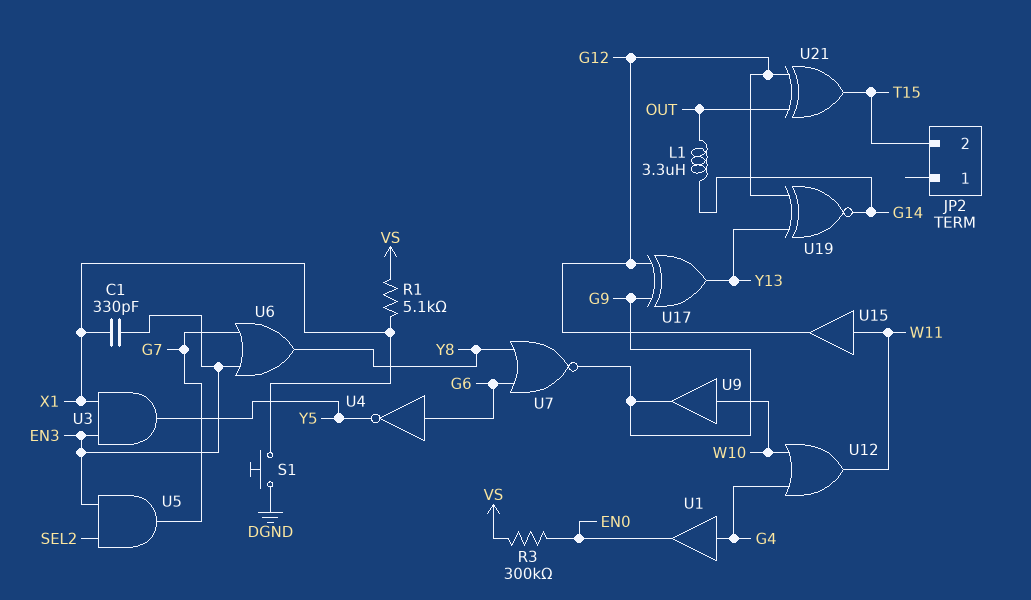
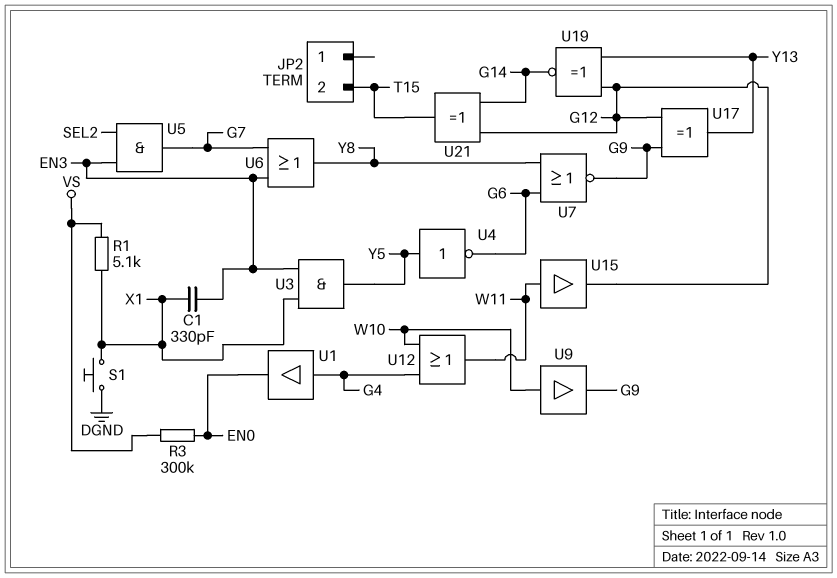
L1: 3.3uH (G14, OUT) -> none
U4: NOT (in G6, out Y5) -> NOT (in Y5, out G6)
U21: XOR (in G12, in OUT, out T15) -> XOR (in G12, in G14, out T15)

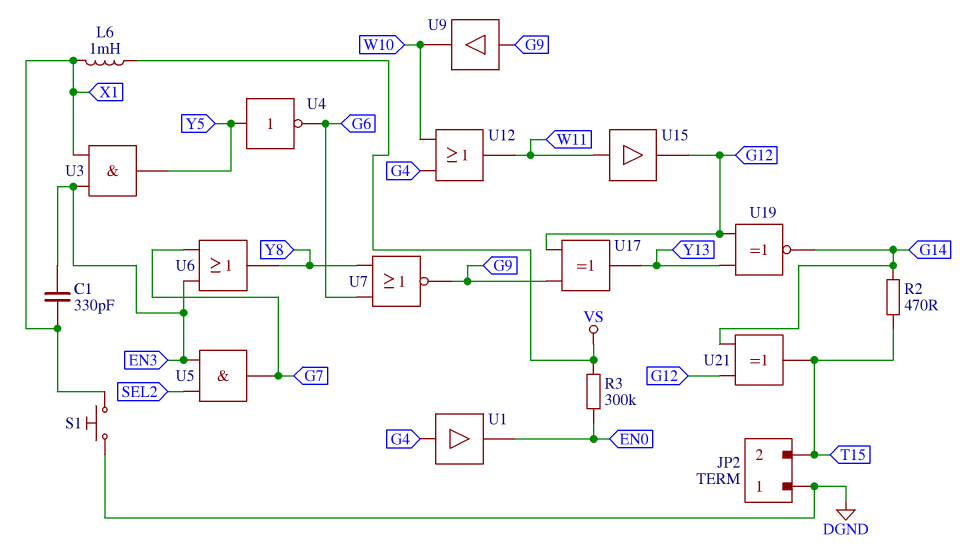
JP2 pin 1: none -> DGND
L6: none -> 1mH (VS, X1)
R1: 5.1k (VS, X1) -> none
R2: none -> 470 (G14, T15)
U9: buffer (in W10, out G9) -> buffer (in G9, out W10)

